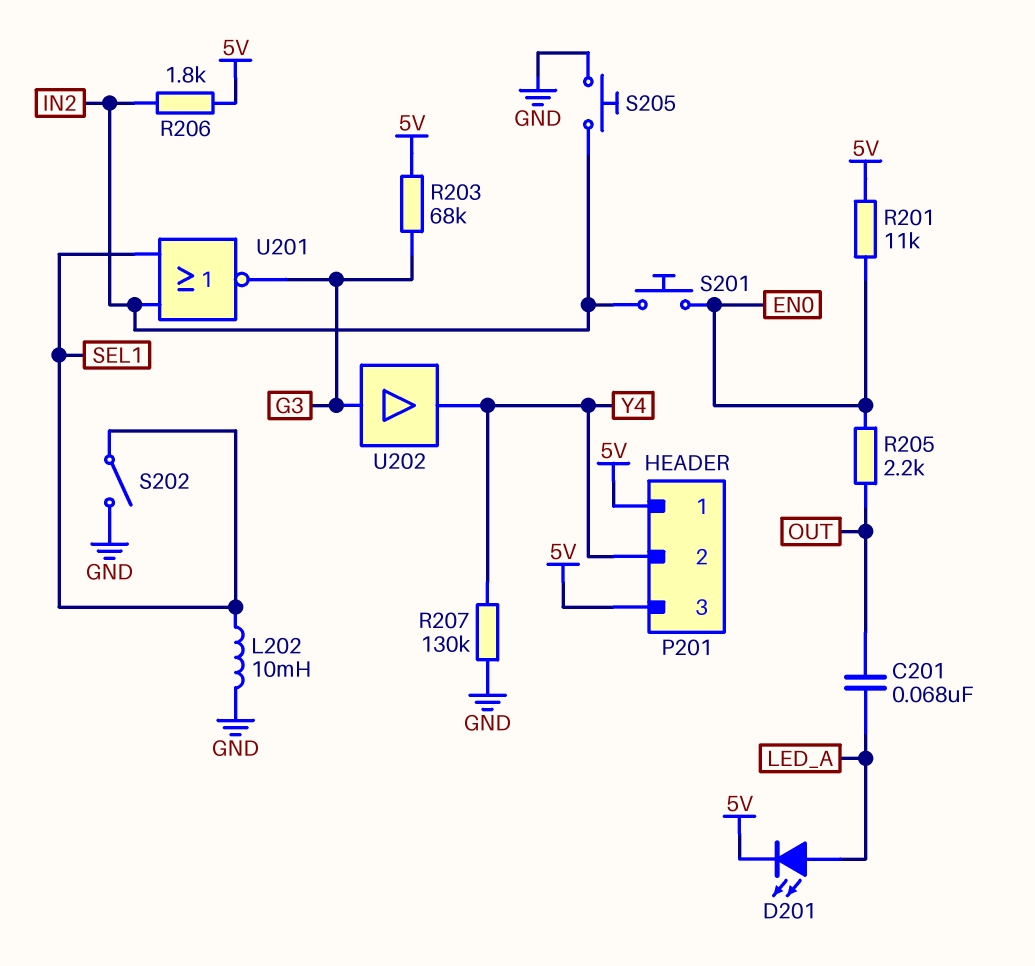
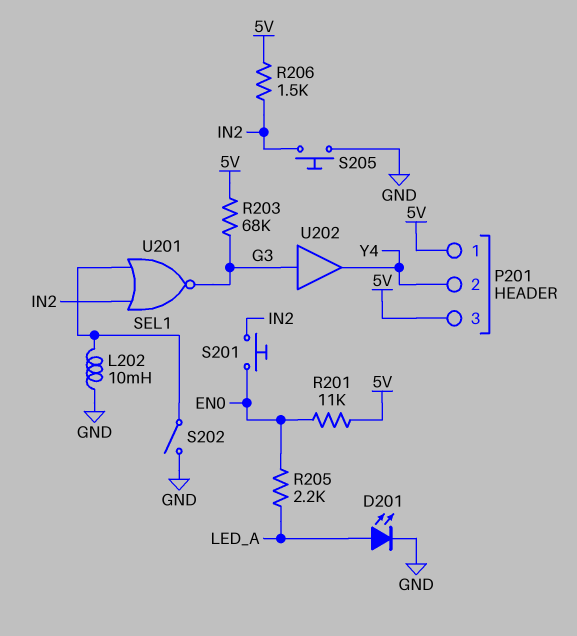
C201: 68nF (LED_A, OUT) -> none
D201: LED (A LED_A, K 5V) -> LED (A LED_A, K GND)
R205: 2.2k (EN0, OUT) -> 2.2k (EN0, LED_A)
R206: 1.8k (5V, IN2) -> 1.5k (5V, IN2)
R207: 130k (GND, Y4) -> none

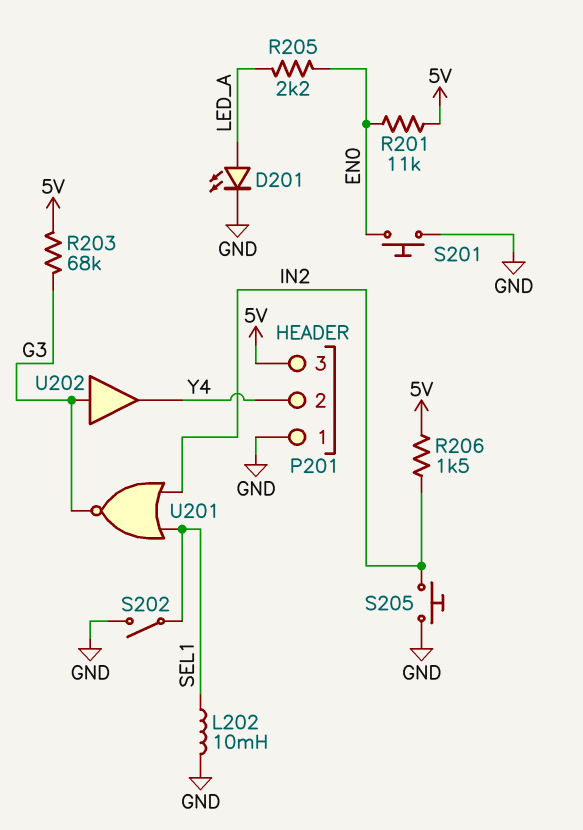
P201 pin 1: 5V -> GND
S201: button (EN0, IN2) -> button (EN0, GND)

